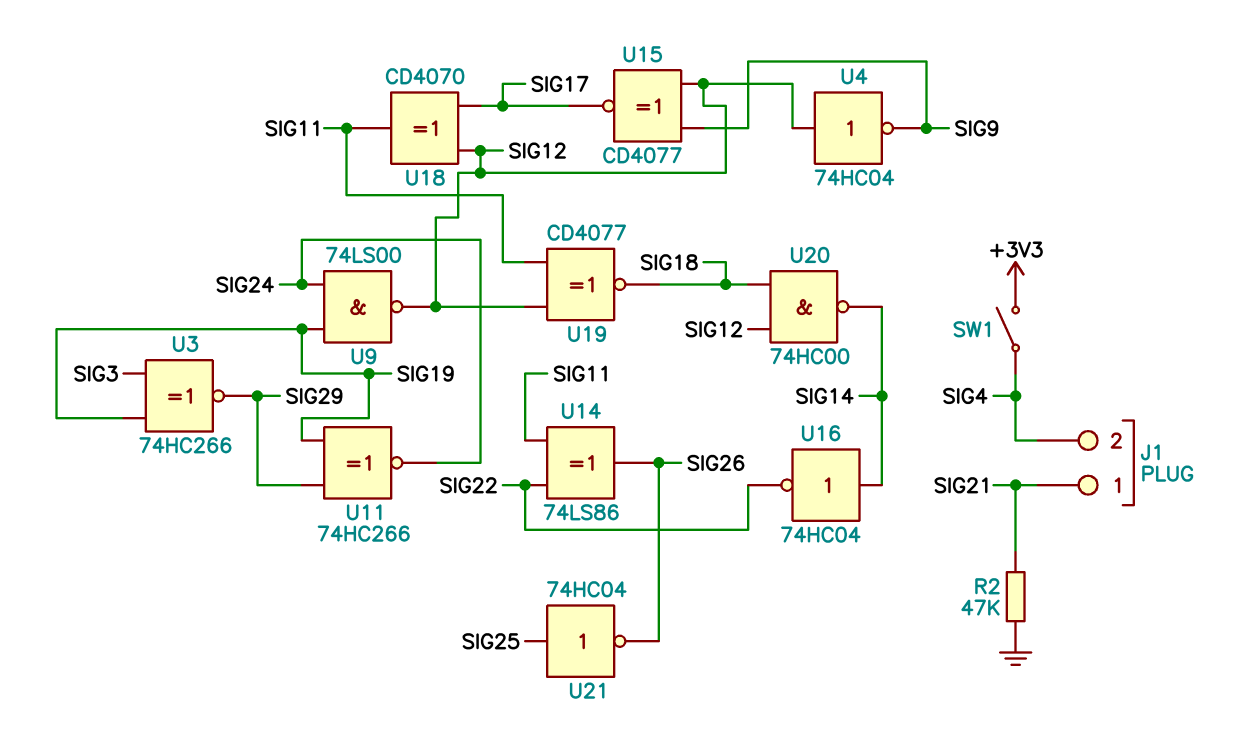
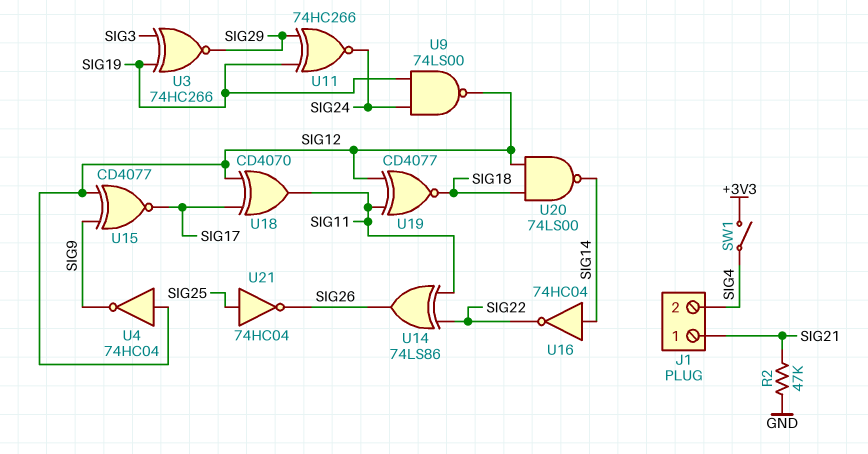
U20: NAND 74HC00 (in SIG12, in SIG18, out SIG14) -> NAND 74LS00 (in SIG12, in SIG18, out SIG14)

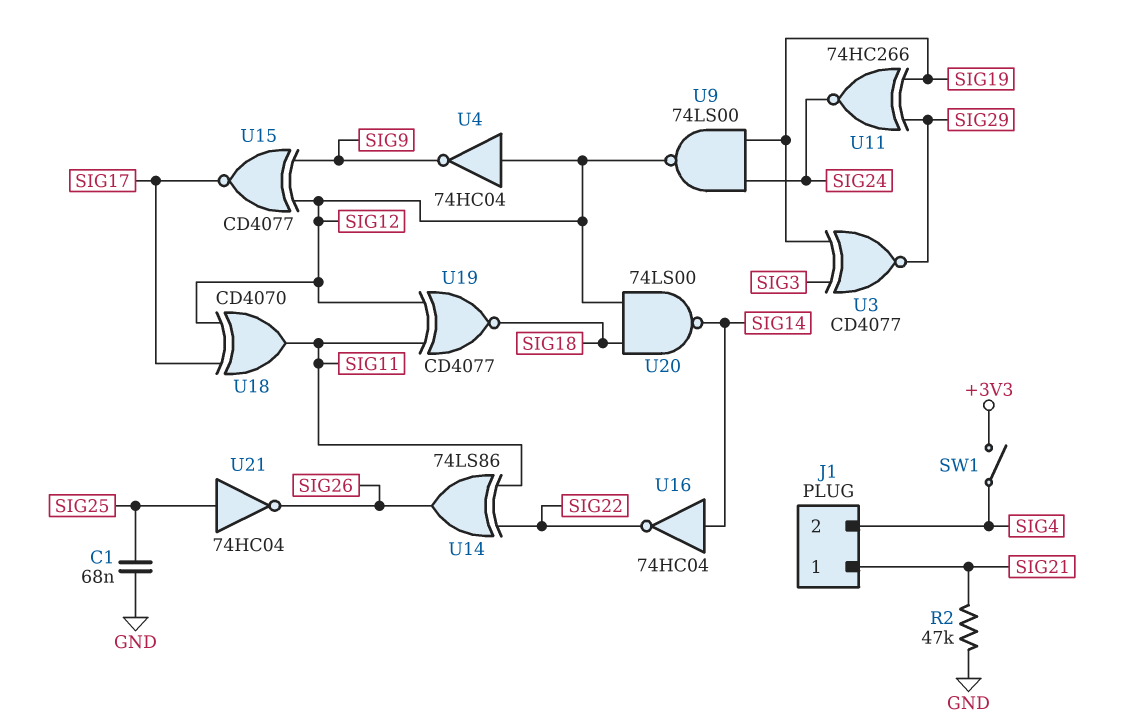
C1: none -> 68nF (GND, SIG25)
U3: XNOR 74HC266 (in SIG3, in SIG19, out SIG29) -> XNOR CD4077 (in SIG3, in SIG19, out SIG29)

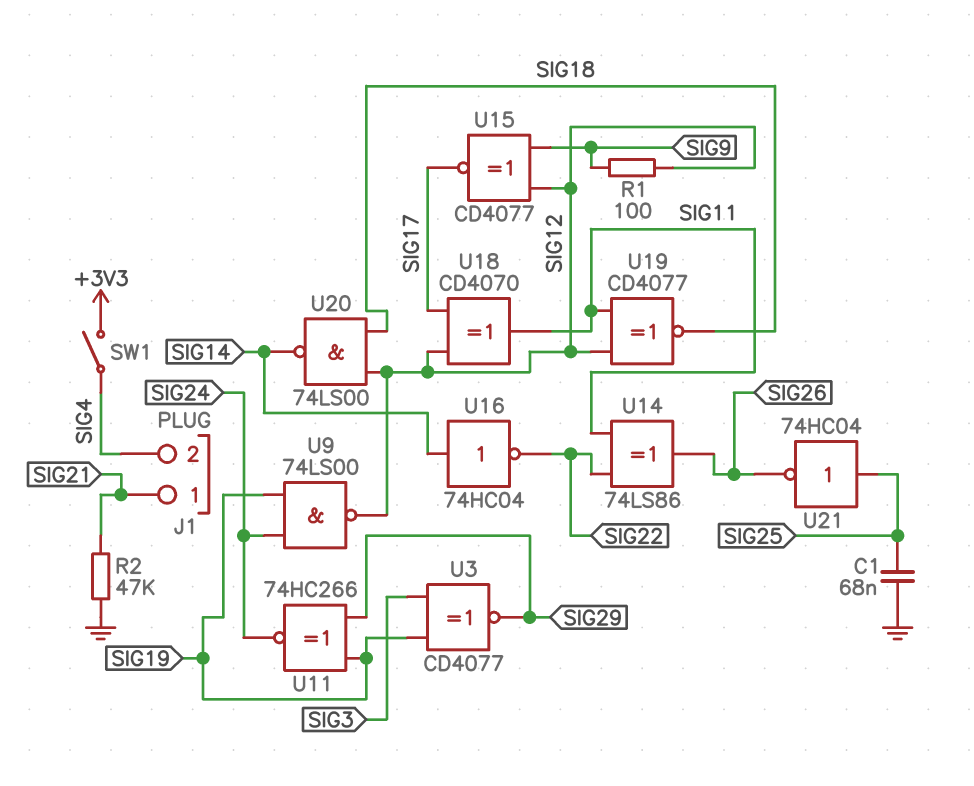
R1: none -> 100 (SIG9, SIG12)
U4: NOT 74HC04 (in SIG12, out SIG9) -> none

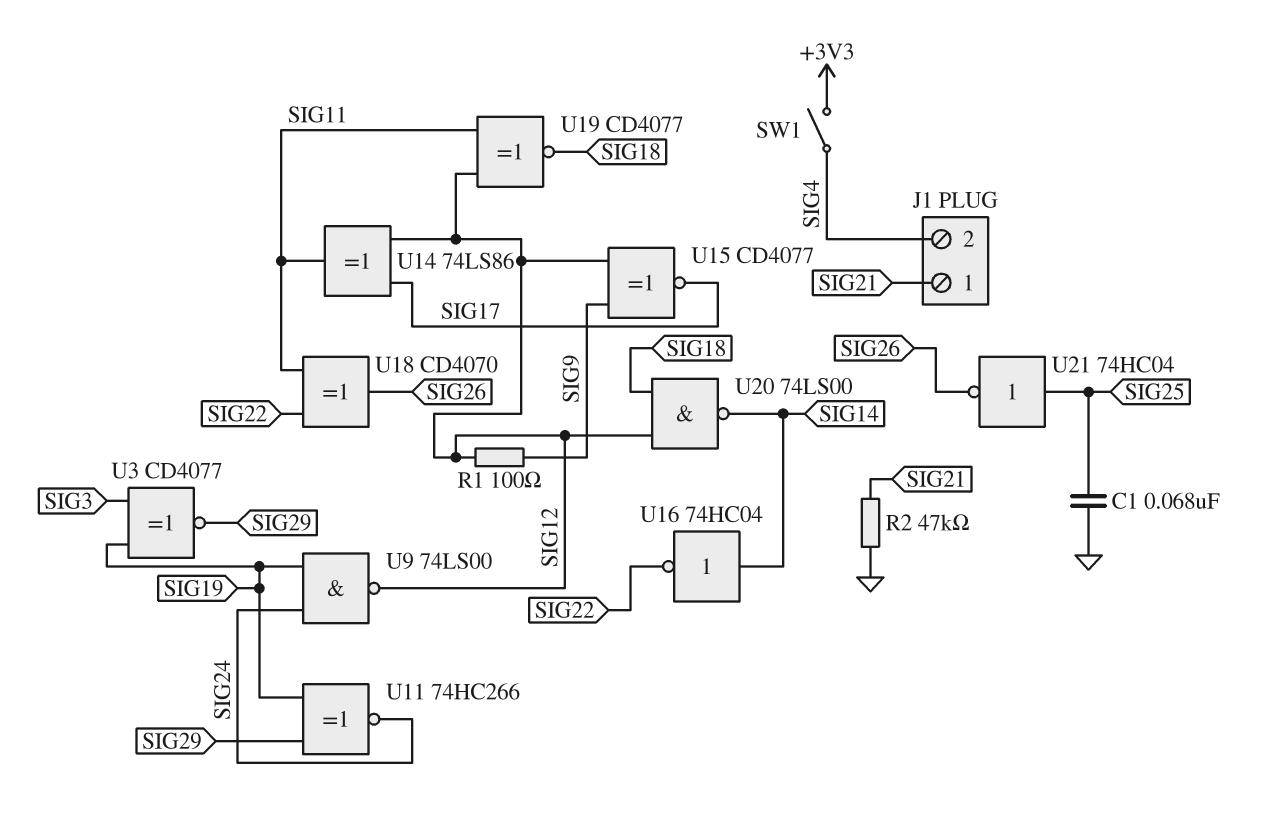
U14: XOR 74LS86 (in SIG11, in SIG22, out SIG26) -> XOR 74LS86 (in SIG12, in SIG17, out SIG11)
U18: XOR CD4070 (in SIG12, in SIG17, out SIG11) -> XOR CD4070 (in SIG11, in SIG22, out SIG26)

